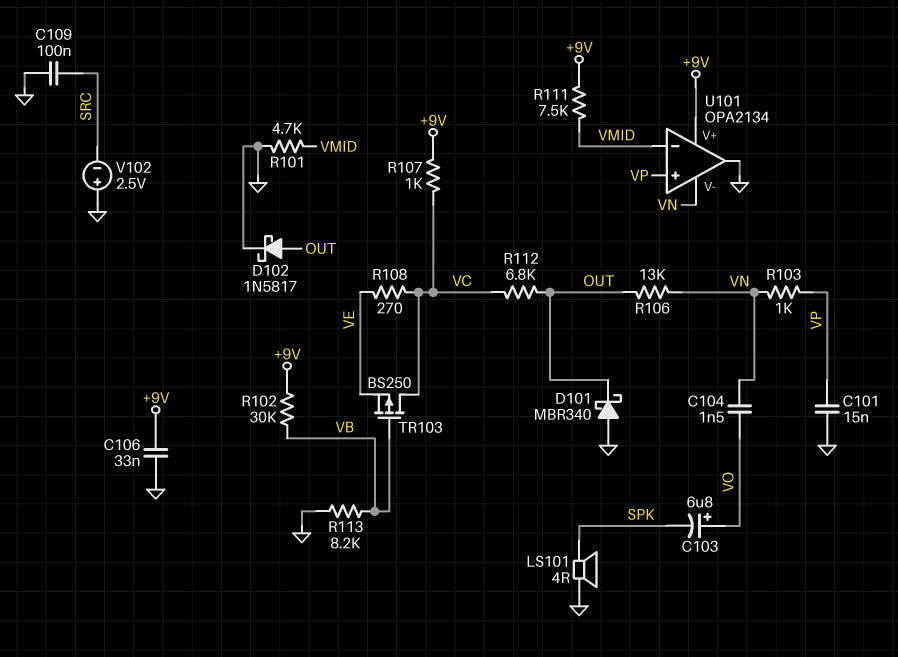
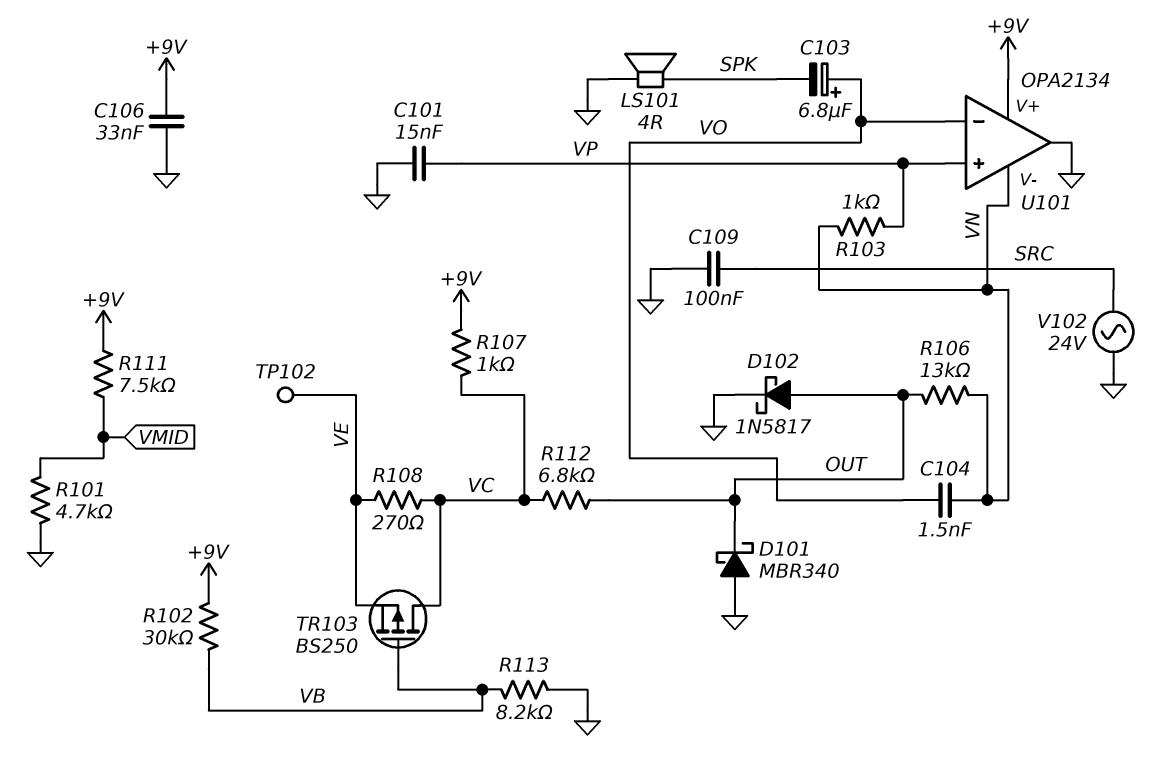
TP102: none -> test point (VE)
U101 pin in-: VMID -> VO
V102: 2.5V (plus GND, minus SRC) -> AC 24V (GND, SRC)

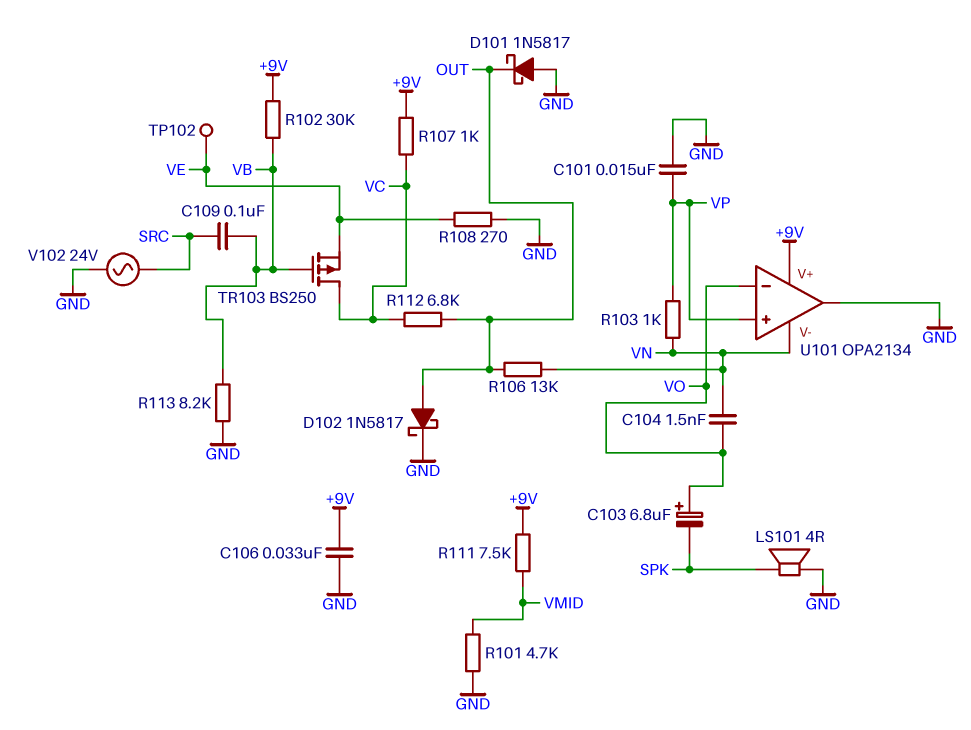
C109: 100nF (GND, SRC) -> 100nF (SRC, VB)
D101: schottky MBR340 (A GND, K OUT) -> schottky 1N5817 (A GND, K OUT)
R108: 270 (VC, VE) -> 270 (GND, VE)

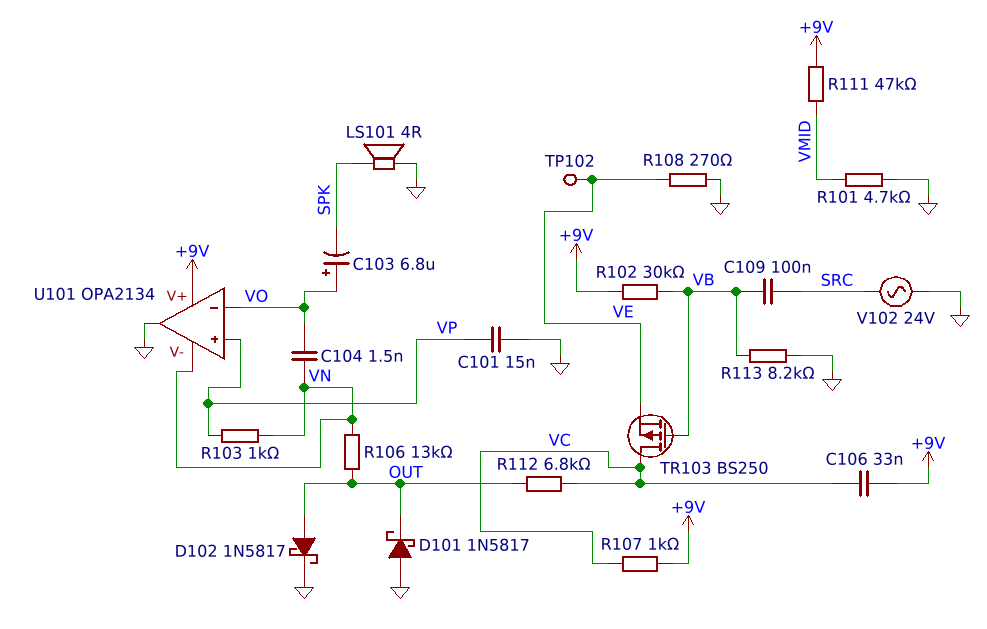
C106: 33nF (+9V, GND) -> 33nF (+9V, VC)
R111: 7.5k (+9V, VMID) -> 47k (+9V, VMID)

